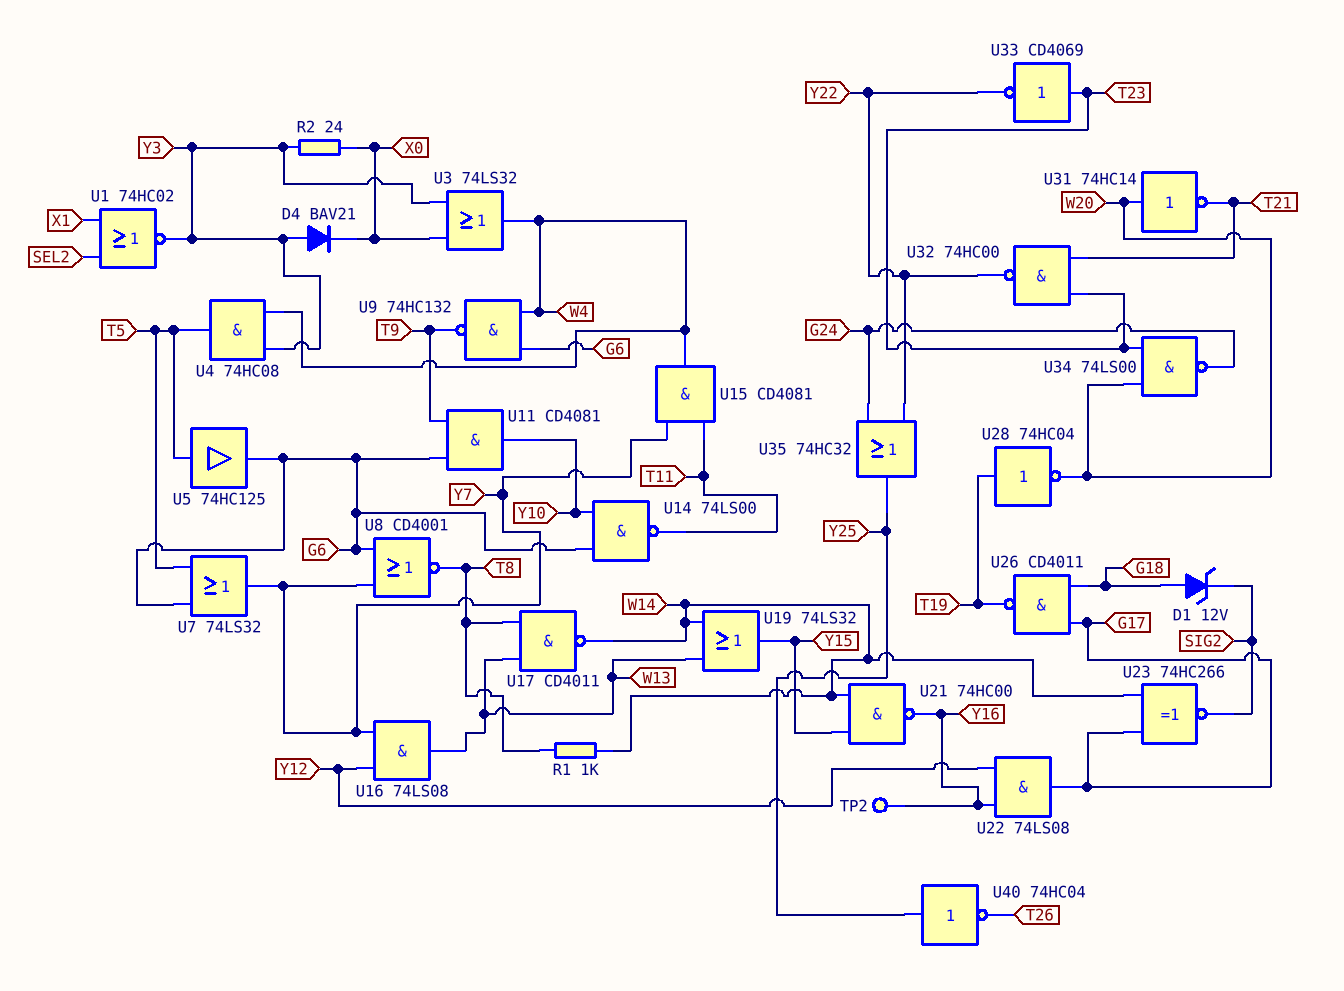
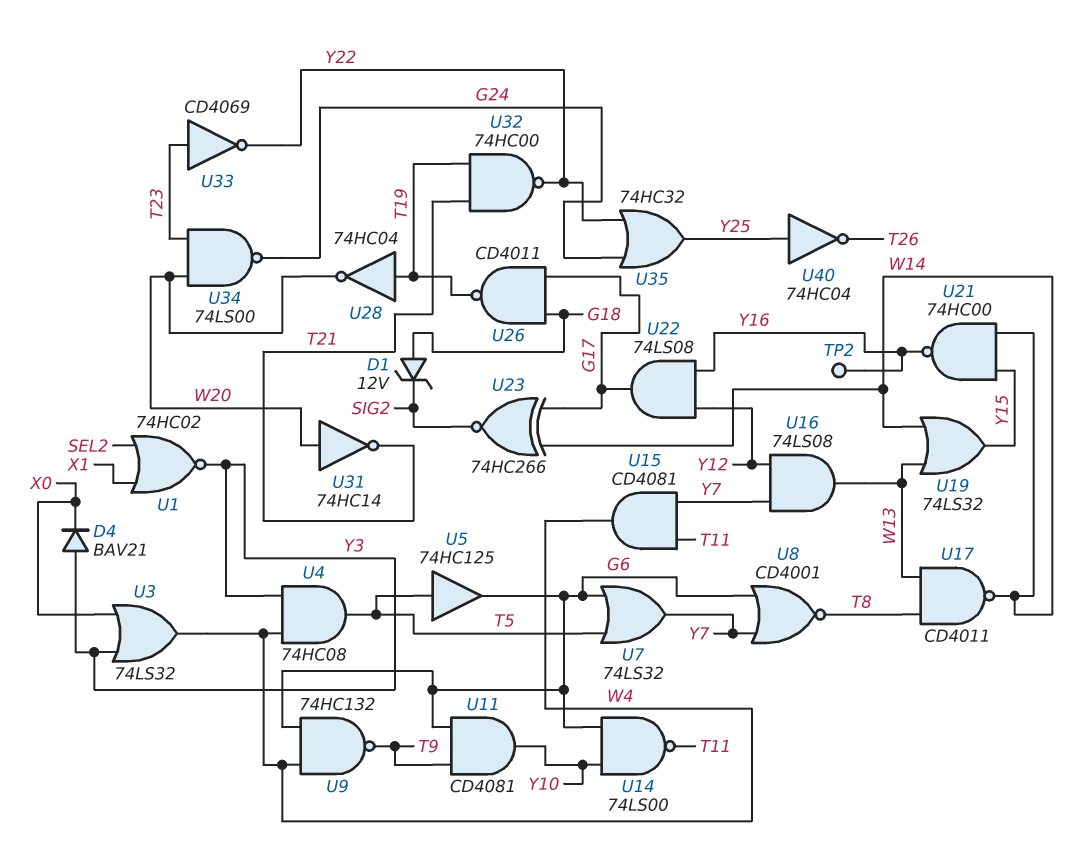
R1: 1k (T8, W14) -> none
R2: 24 (X0, Y3) -> none
U32: NAND 74HC00 (in T21, in T23, out Y22) -> NAND 74HC00 (in T19, in T21, out Y22)

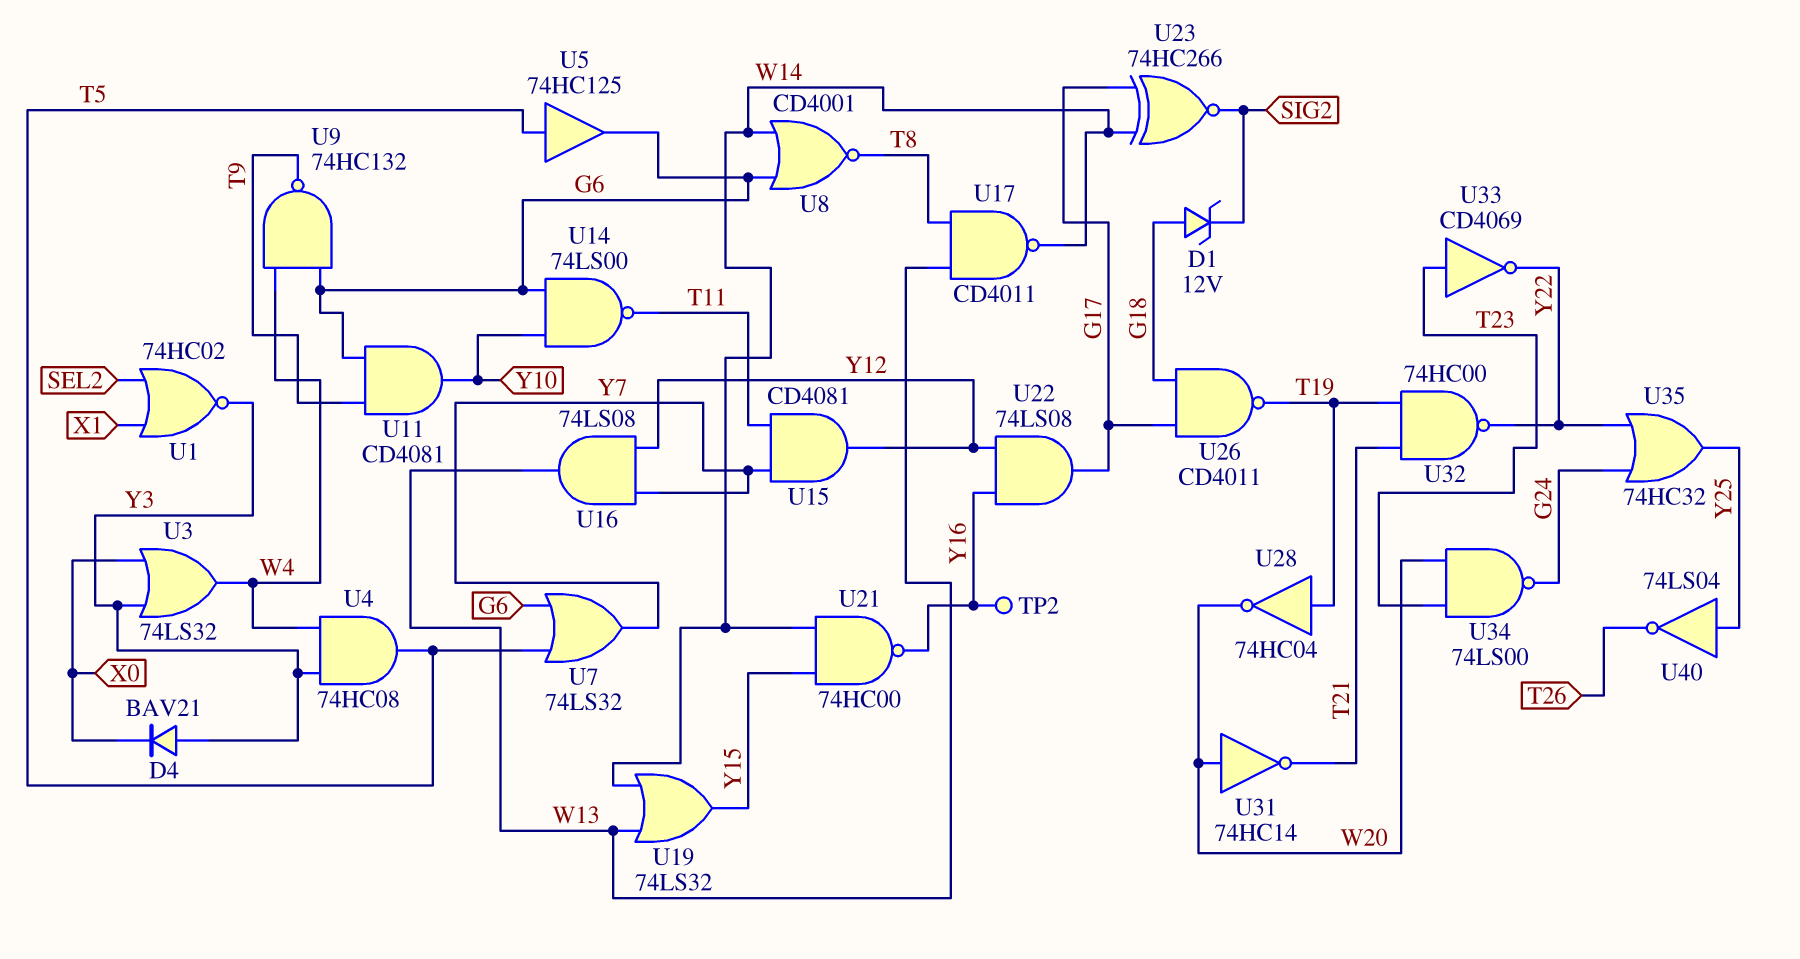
U8: NOR CD4001 (in G6, in Y7, out T8) -> NOR CD4001 (in G6, in W14, out T8)
U15: AND CD4081 (in T11, in Y7, out W4) -> AND CD4081 (in T11, in Y7, out Y12)
U40: NOT 74HC04 (in Y25, out T26) -> NOT 74LS04 (in Y25, out T26)

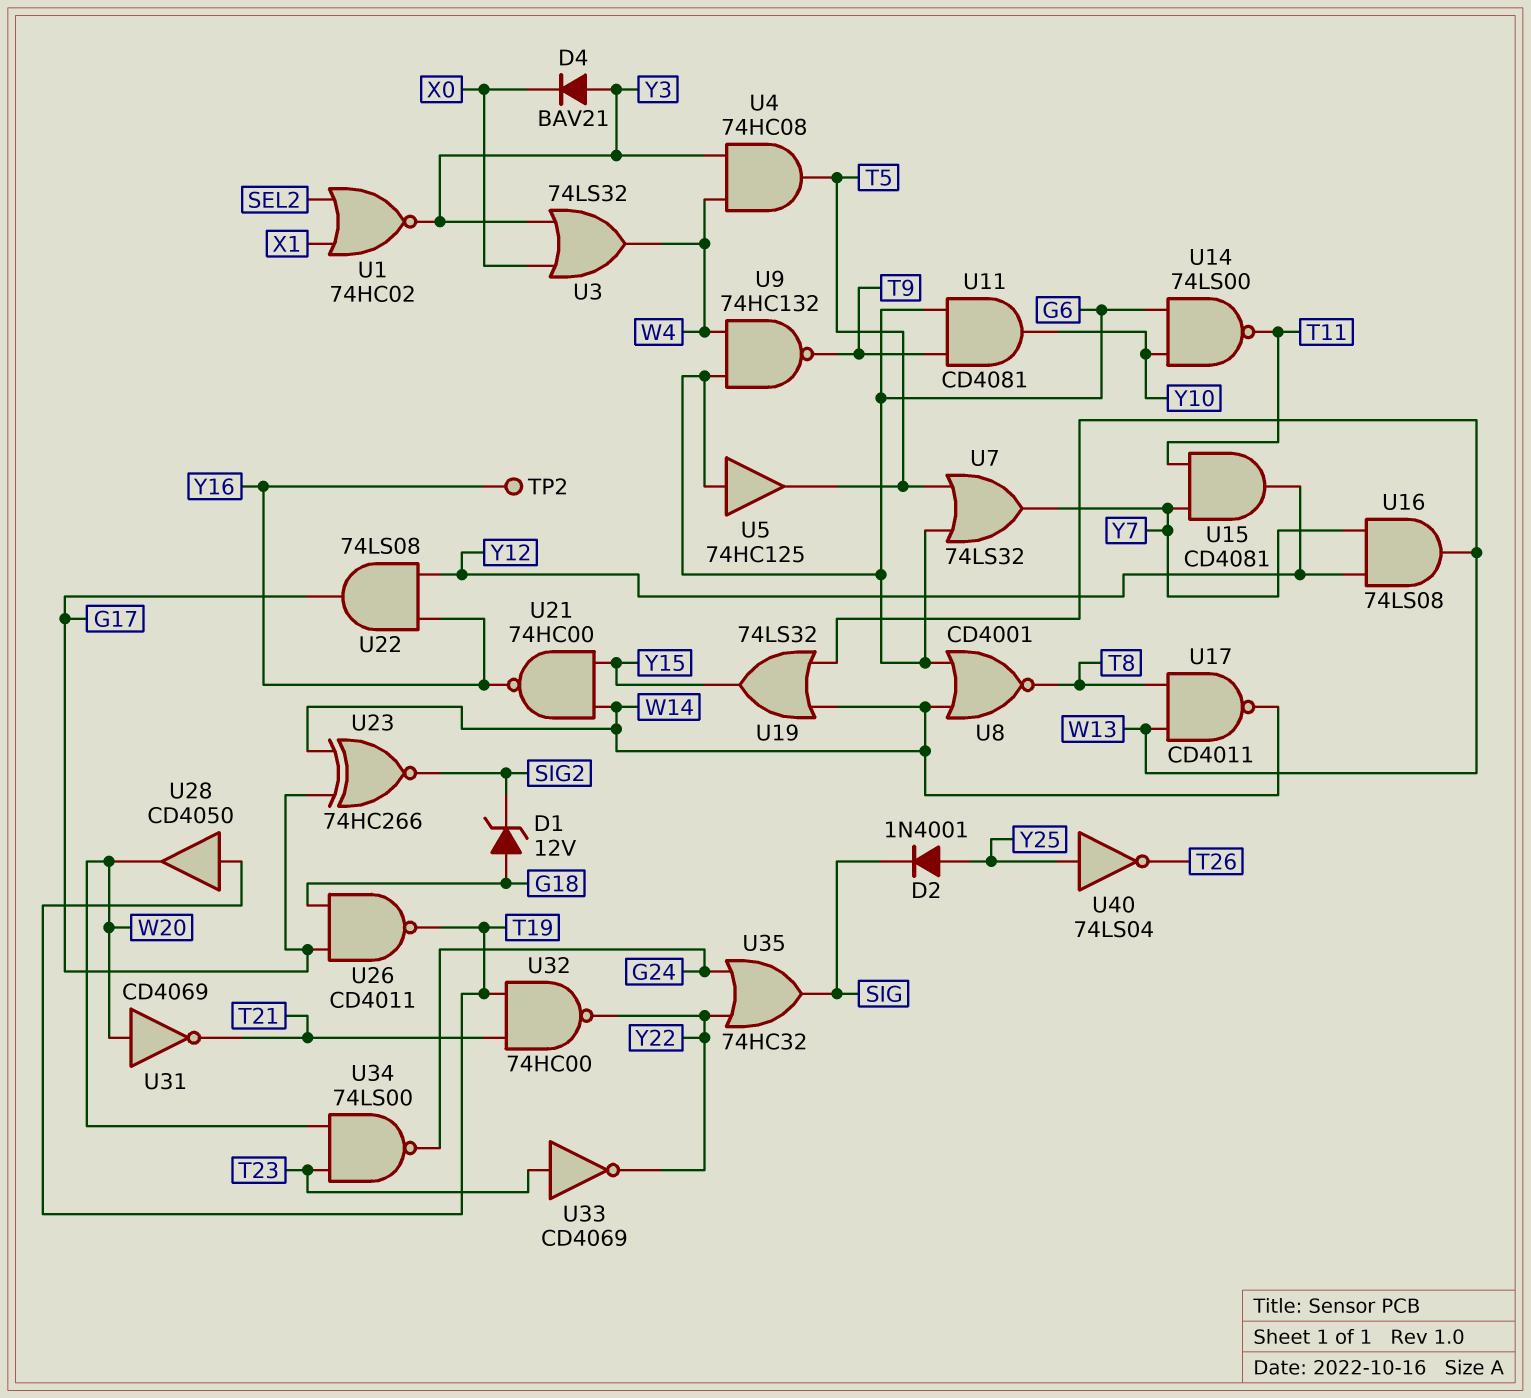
D2: none -> diode 1N4001 (A Y25, K SIG)
U5: buffer 74HC125 (in T5, out G6) -> buffer 74HC125 (in G6, out T5)
U28: NOT 74HC04 (in T19, out W20) -> buffer CD4050 (in T19, out W20)
U31: NOT 74HC14 (in W20, out T21) -> NOT CD4069 (in W20, out T21)
U35: OR 74HC32 (in G24, in Y22, out Y25) -> OR 74HC32 (in G24, in Y22, out SIG)

